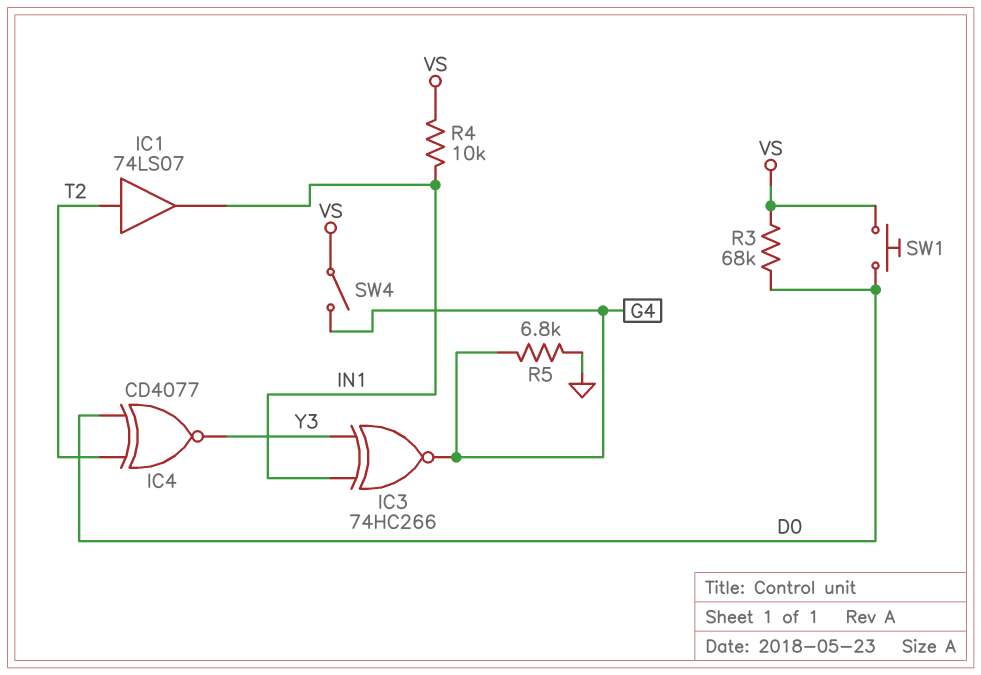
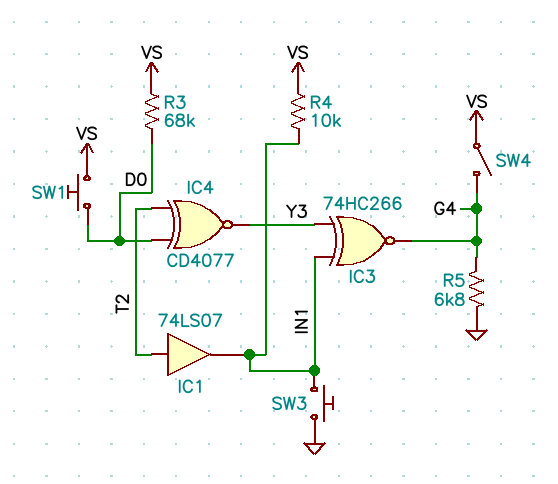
SW3: none -> button (GND, IN1)

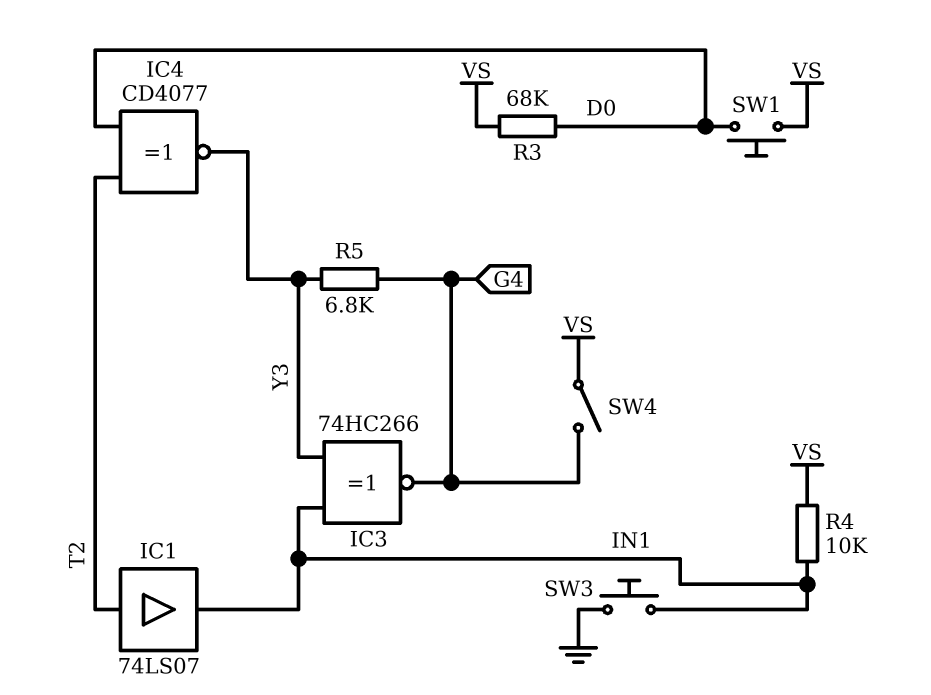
R5: 6.8k (G4, GND) -> 6.8k (G4, Y3)

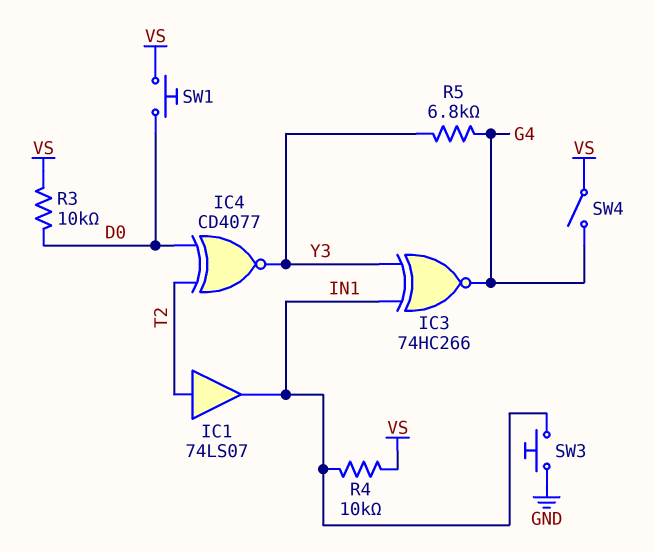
R3: 68k (D0, VS) -> 10k (D0, VS)

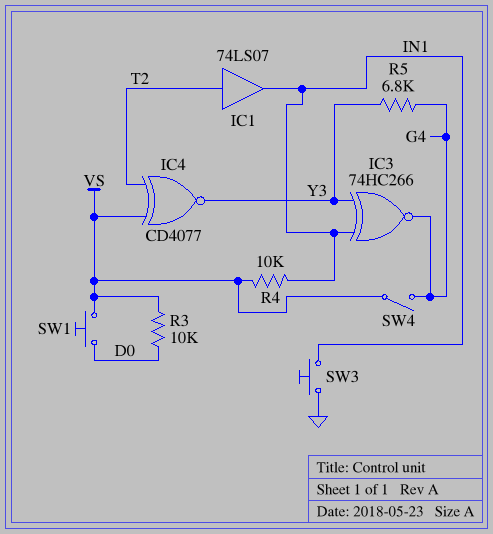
IC4: XNOR CD4077 (in D0, in T2, out Y3) -> XNOR CD4077 (in T2, in VS, out Y3)

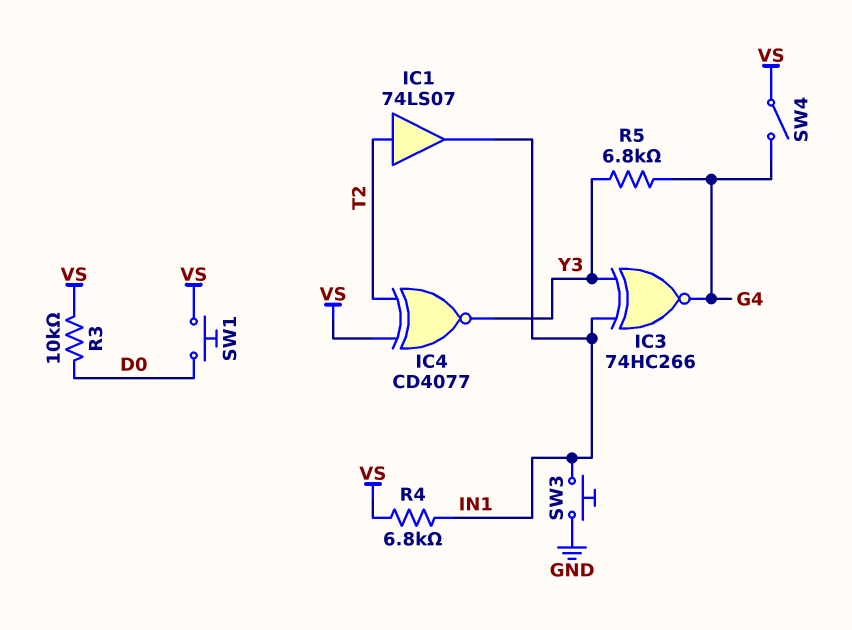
R4: 10k (IN1, VS) -> 6.8k (IN1, VS)

